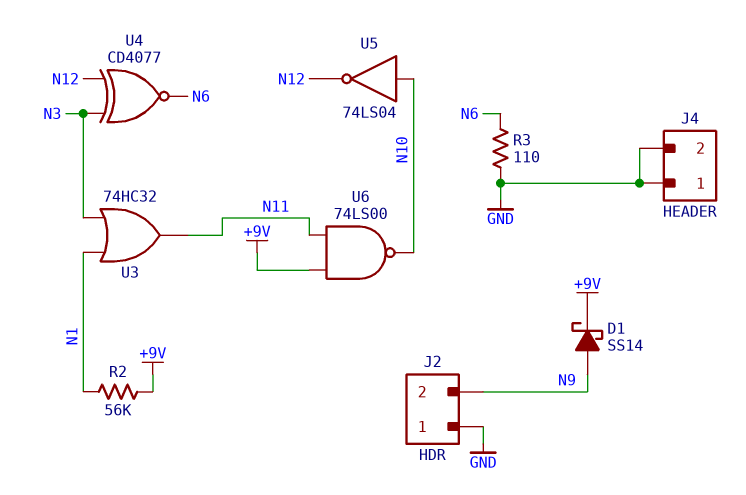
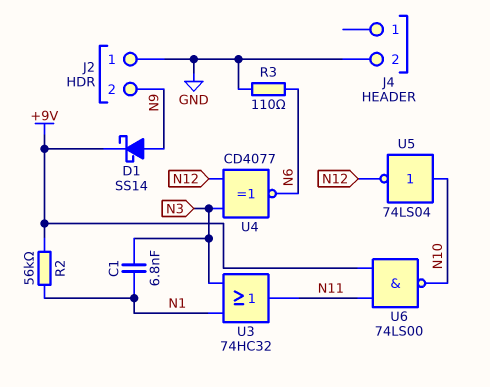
C1: none -> 6.8nF (N1, N3)
J4 pin 1: GND -> none

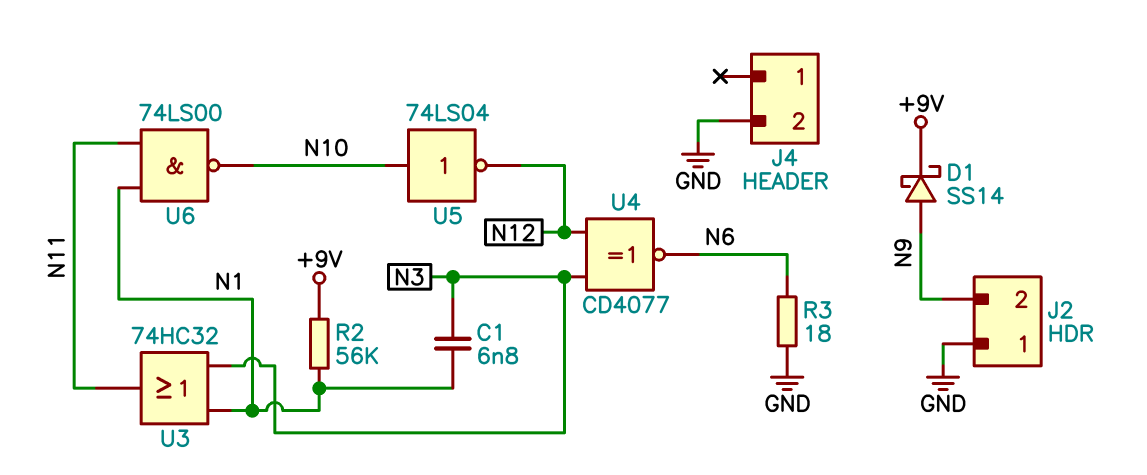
R3: 110 (GND, N6) -> 18 (GND, N6)
U6: NAND 74LS00 (in +9V, in N11, out N10) -> NAND 74LS00 (in N1, in N11, out N10)

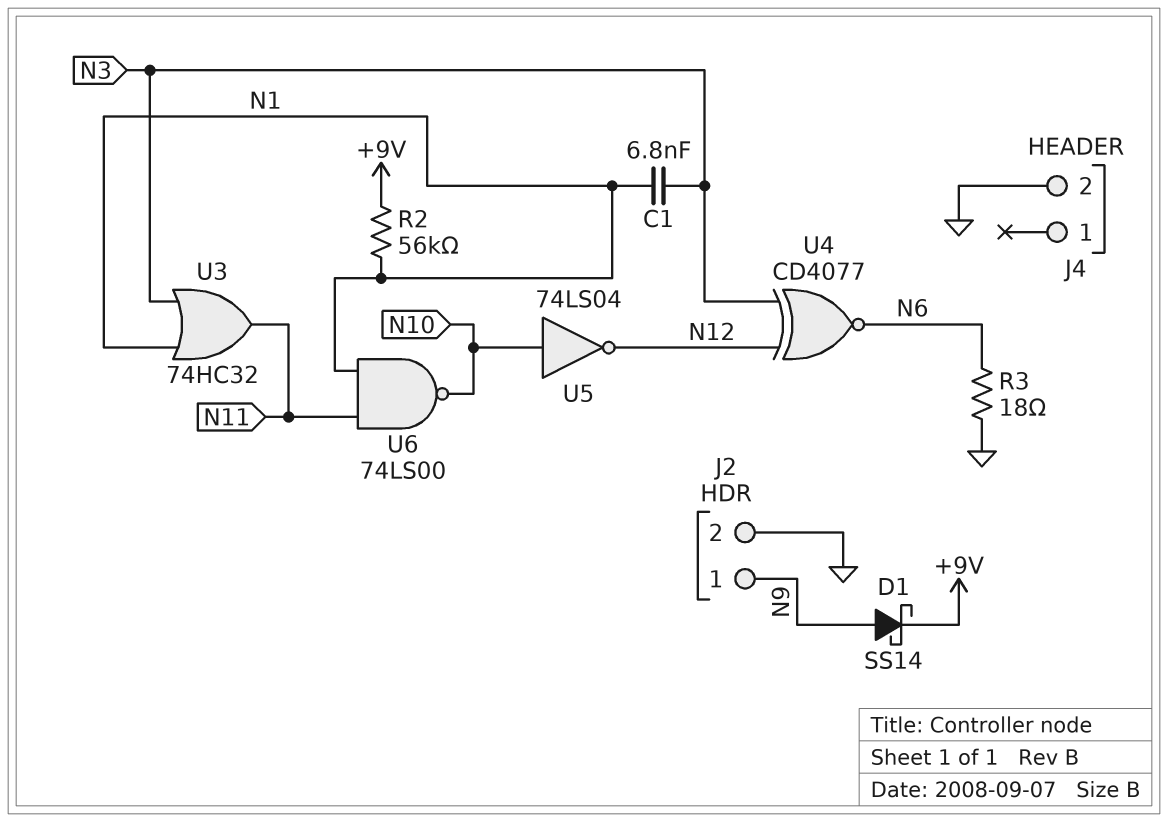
J2 pin 1: GND -> N9
J2 pin 2: N9 -> GND

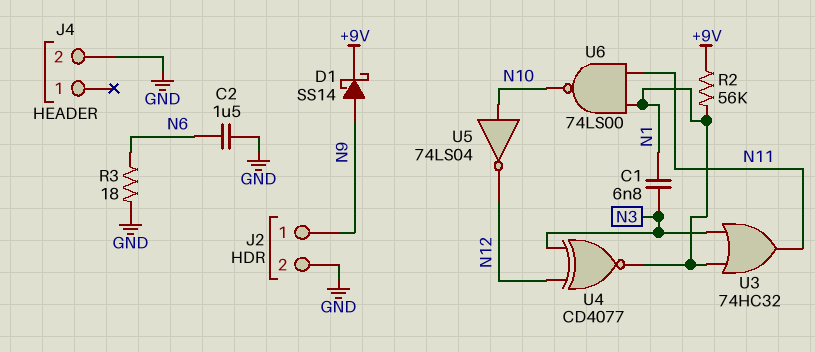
C2: none -> 1.5uF (GND, N6)
U4: XNOR CD4077 (in N3, in N12, out N6) -> XNOR CD4077 (in N3, in N12, out N1)

